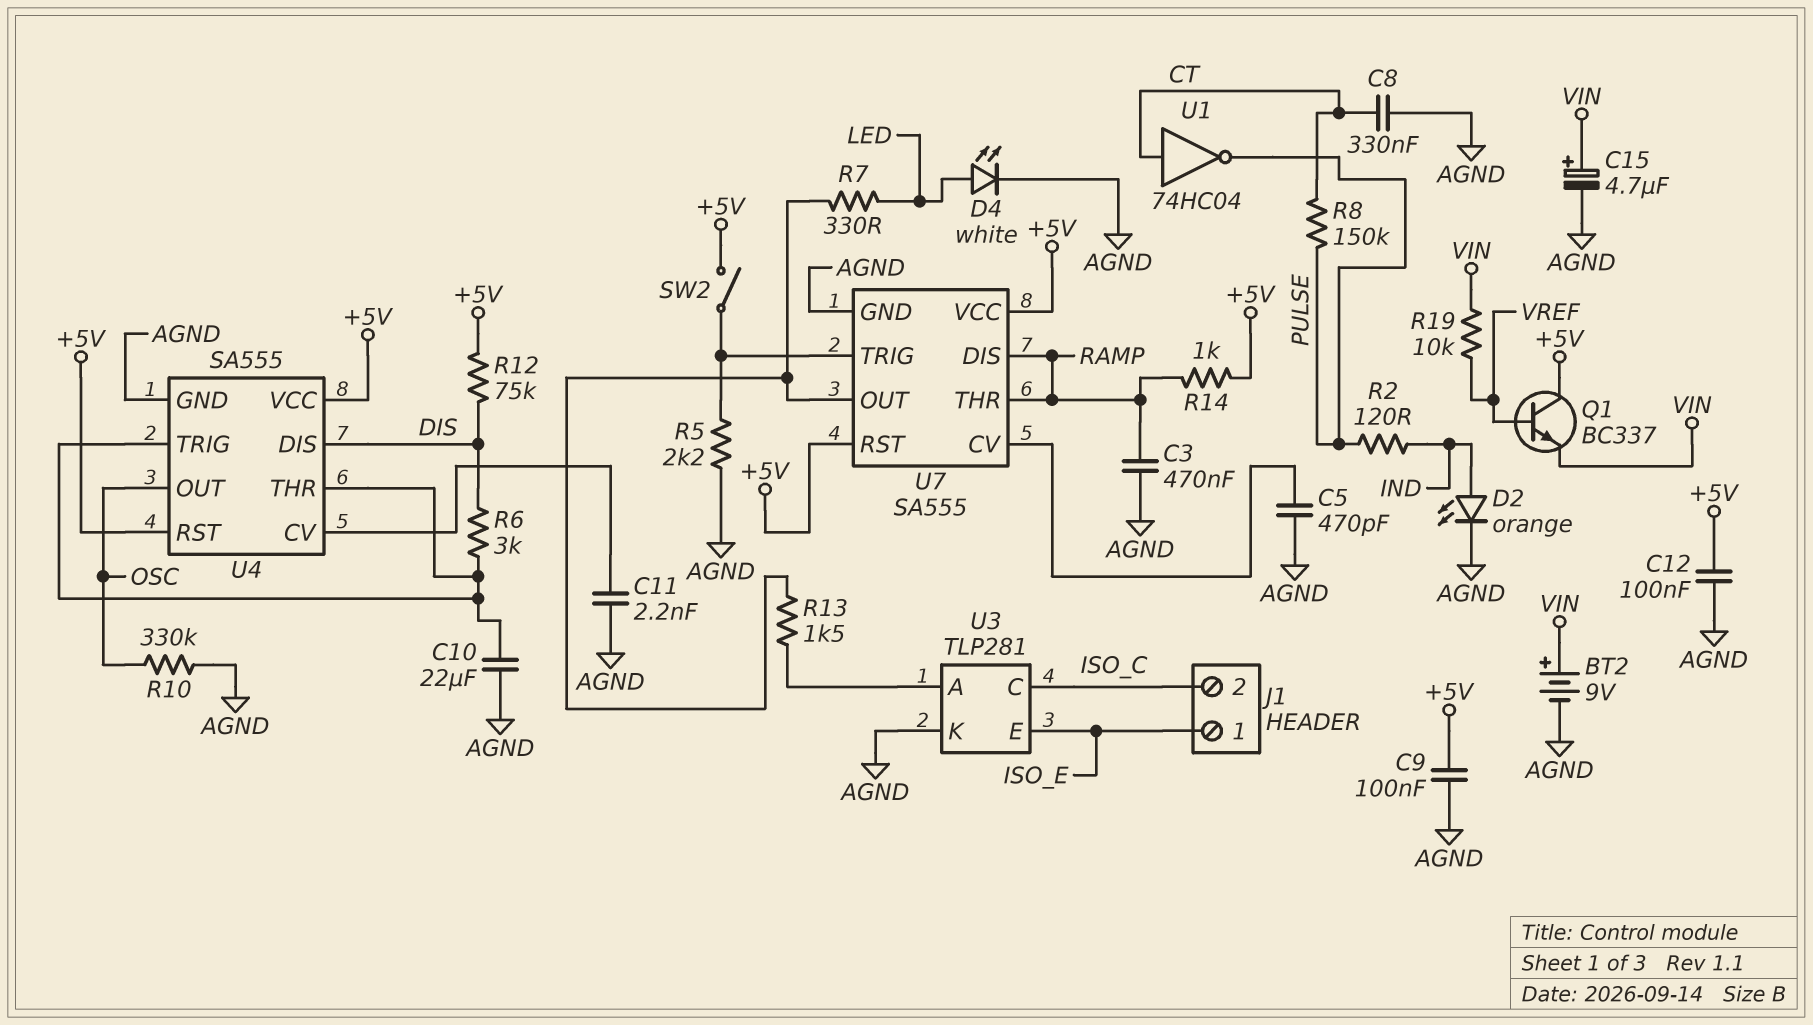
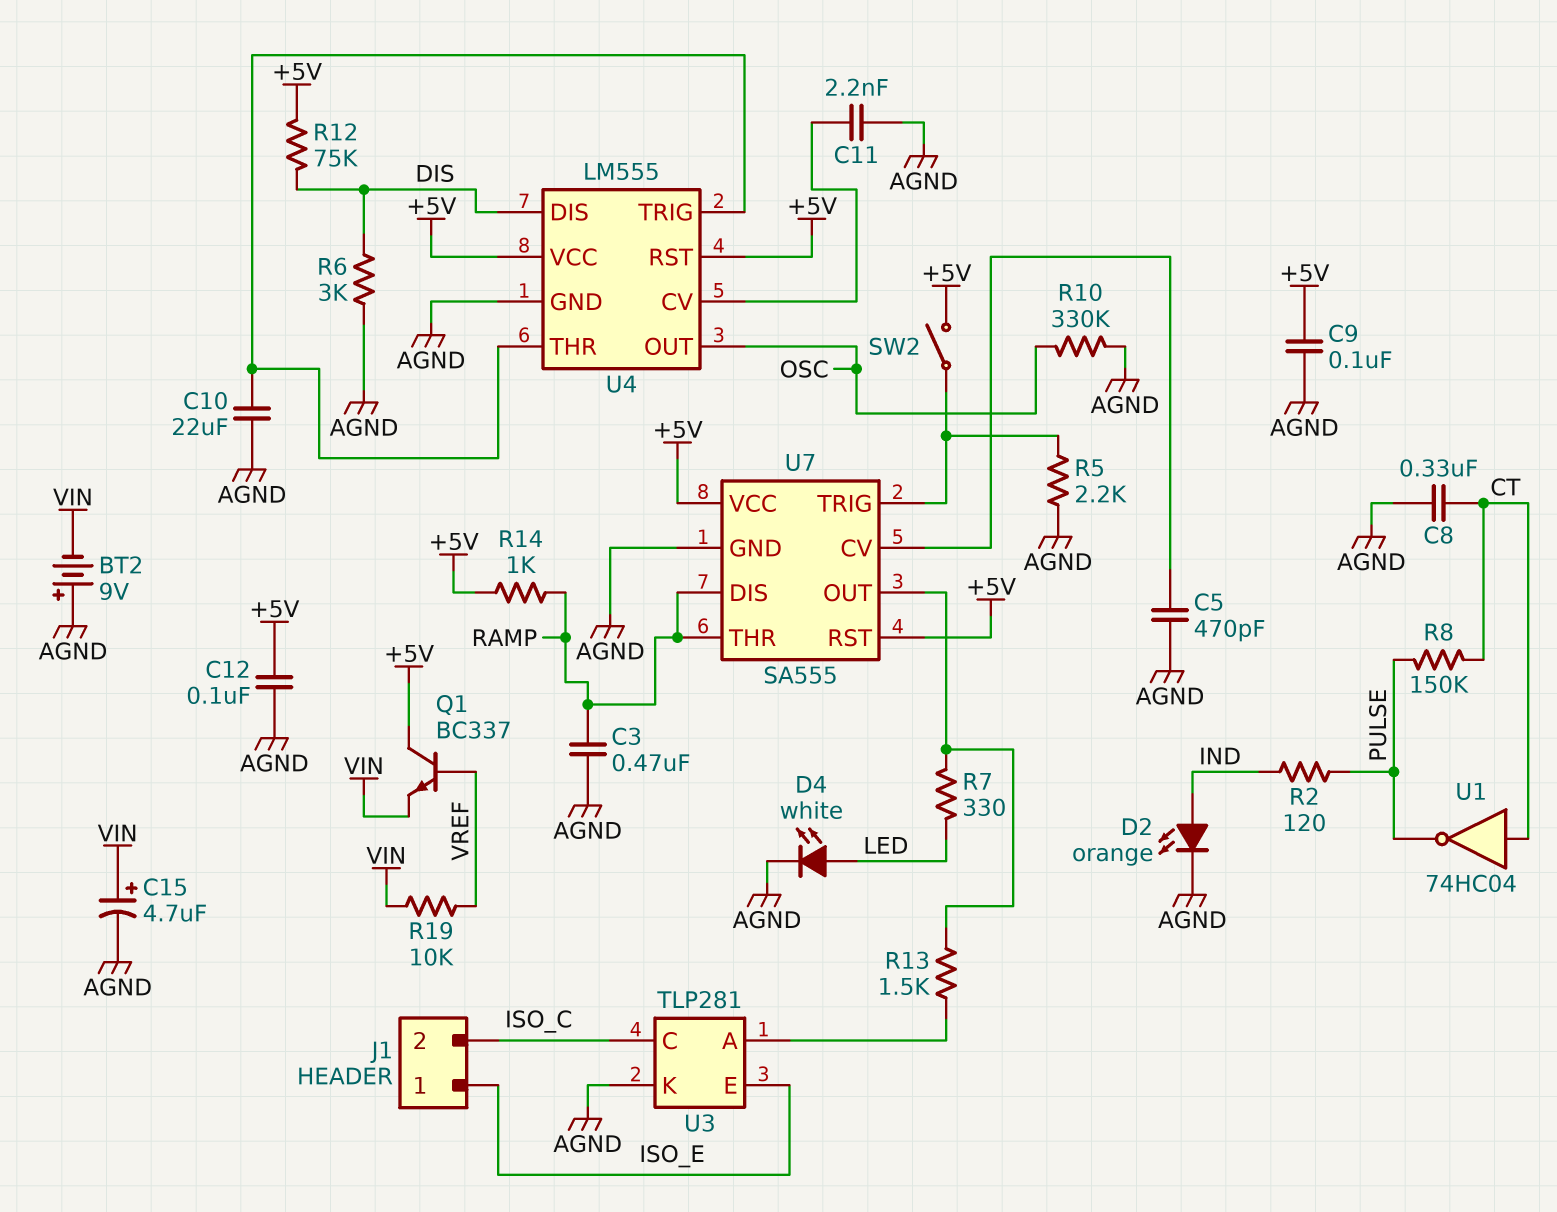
BT2: 9V (plus VIN, minus AGND) -> 9V (plus AGND, minus VIN)
R6: 3k (DIS, U4/THR) -> 3k (AGND, DIS)
U4: SA555 -> LM555

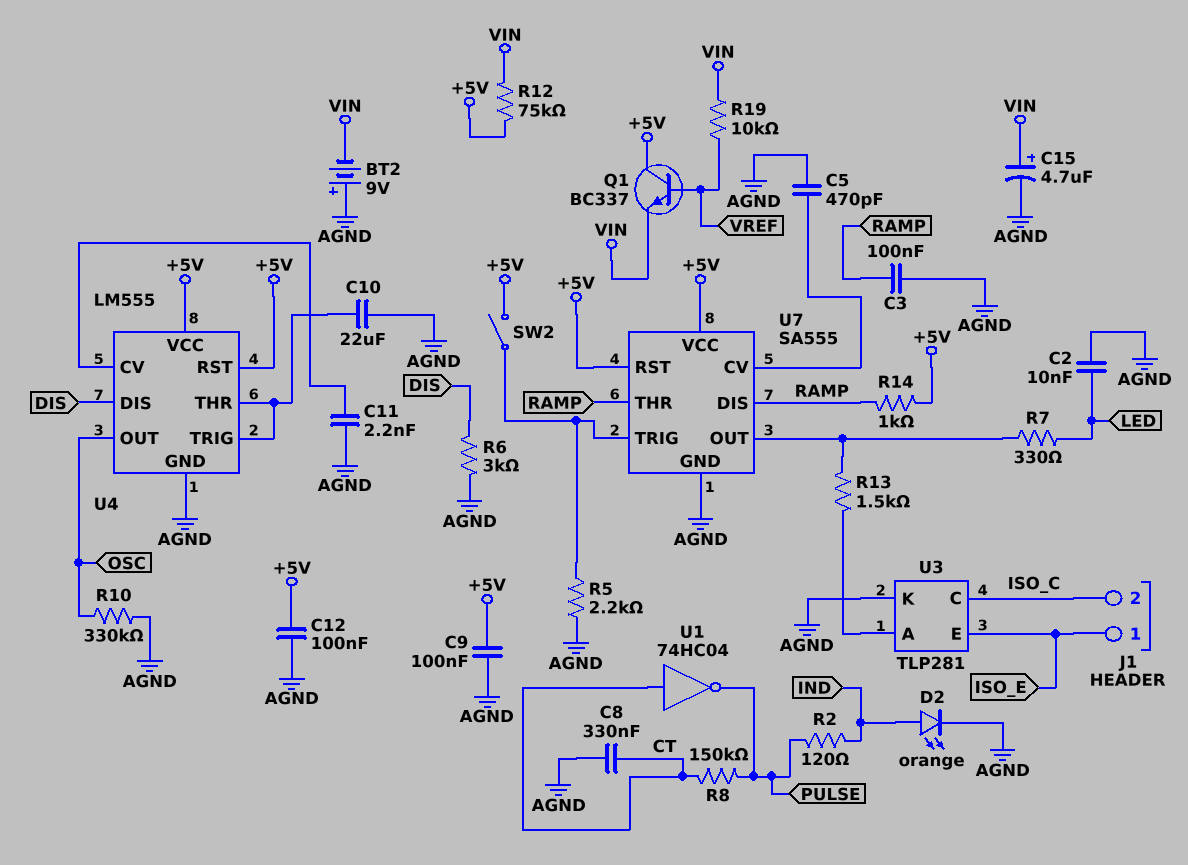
C2: none -> 10nF (AGND, LED)
C3: 470nF (AGND, RAMP) -> 100nF (AGND, RAMP)
D4: LED white (A LED, K AGND) -> none
R12: 75k (+5V, DIS) -> 75k (+5V, VIN)

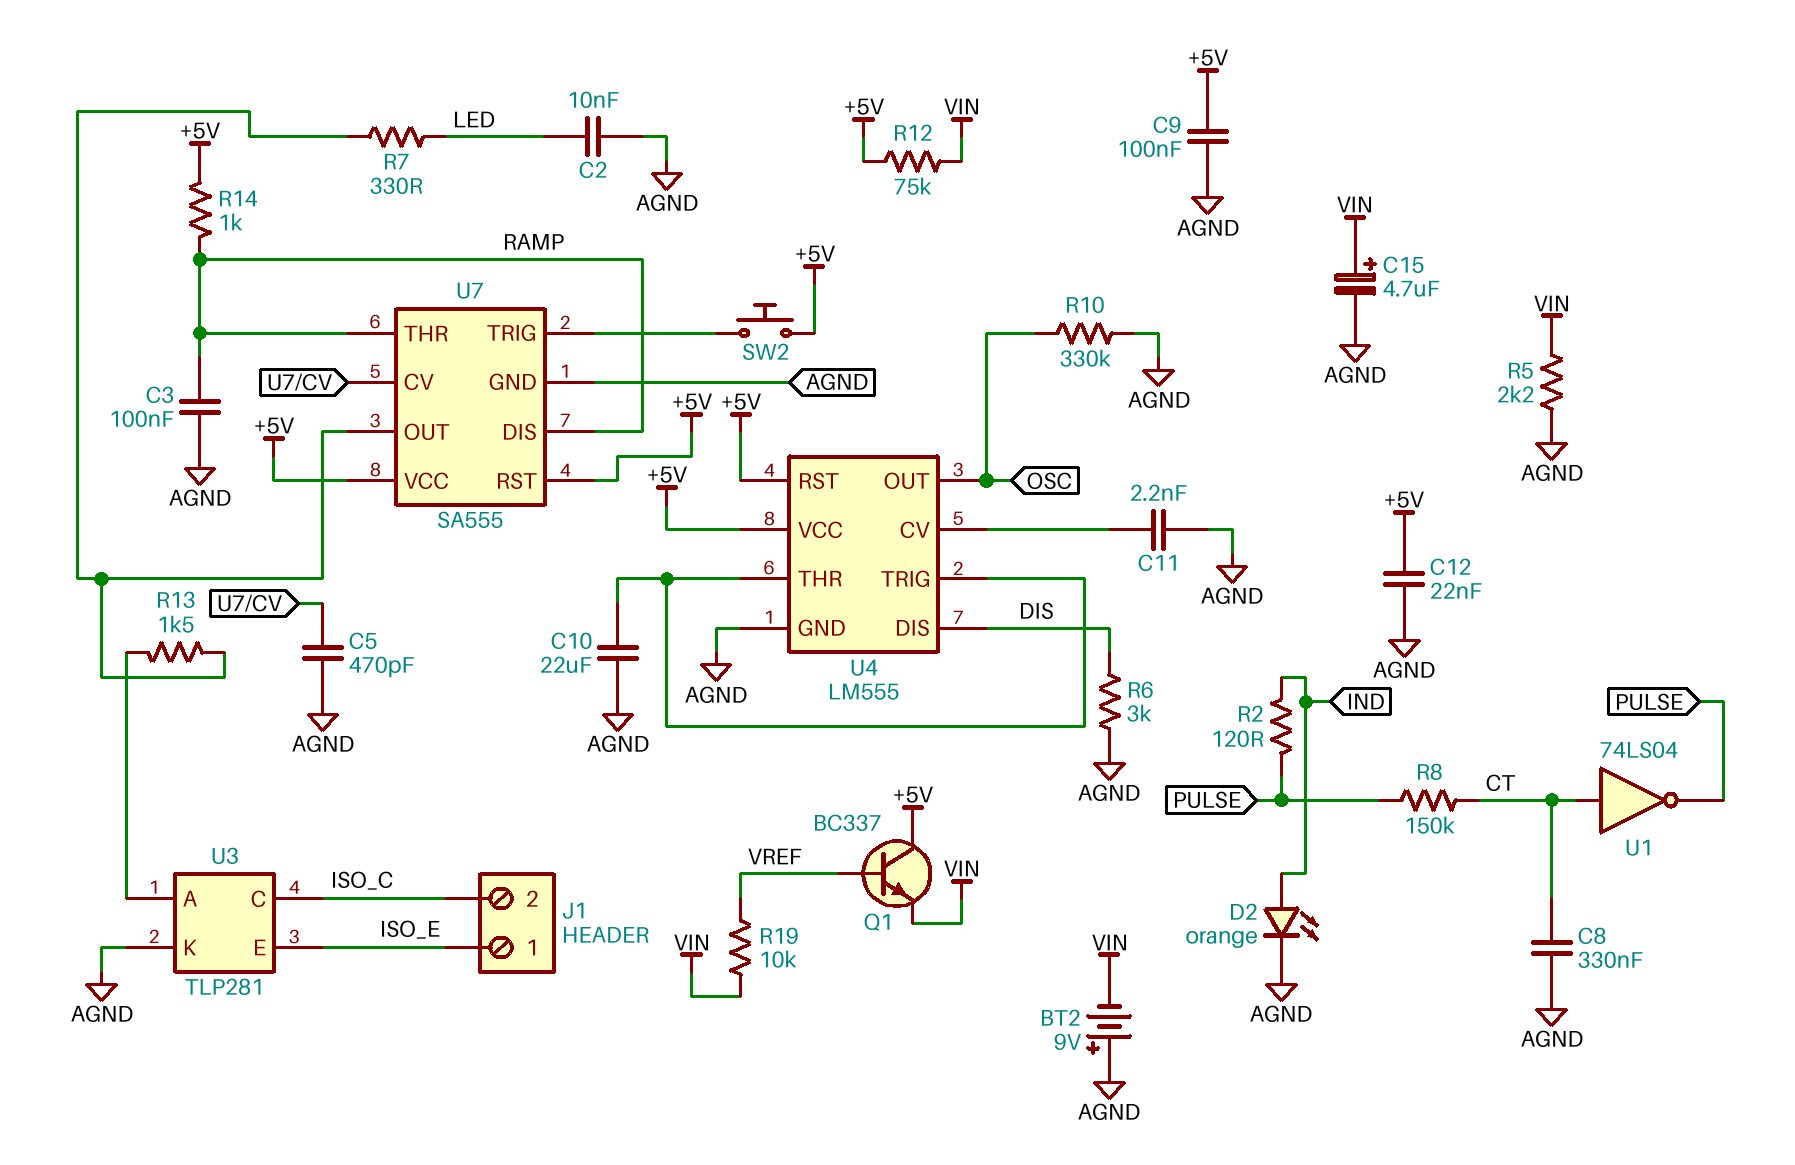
C12: 100nF (+5V, AGND) -> 22nF (+5V, AGND)
R5: 2.2k (AGND, U7/TRIG) -> 2.2k (AGND, VIN)
SW2: switch (+5V, U7/TRIG) -> button (+5V, U7/TRIG)
U1: NOT 74HC04 (in CT, out PULSE) -> NOT 74LS04 (in CT, out PULSE)

